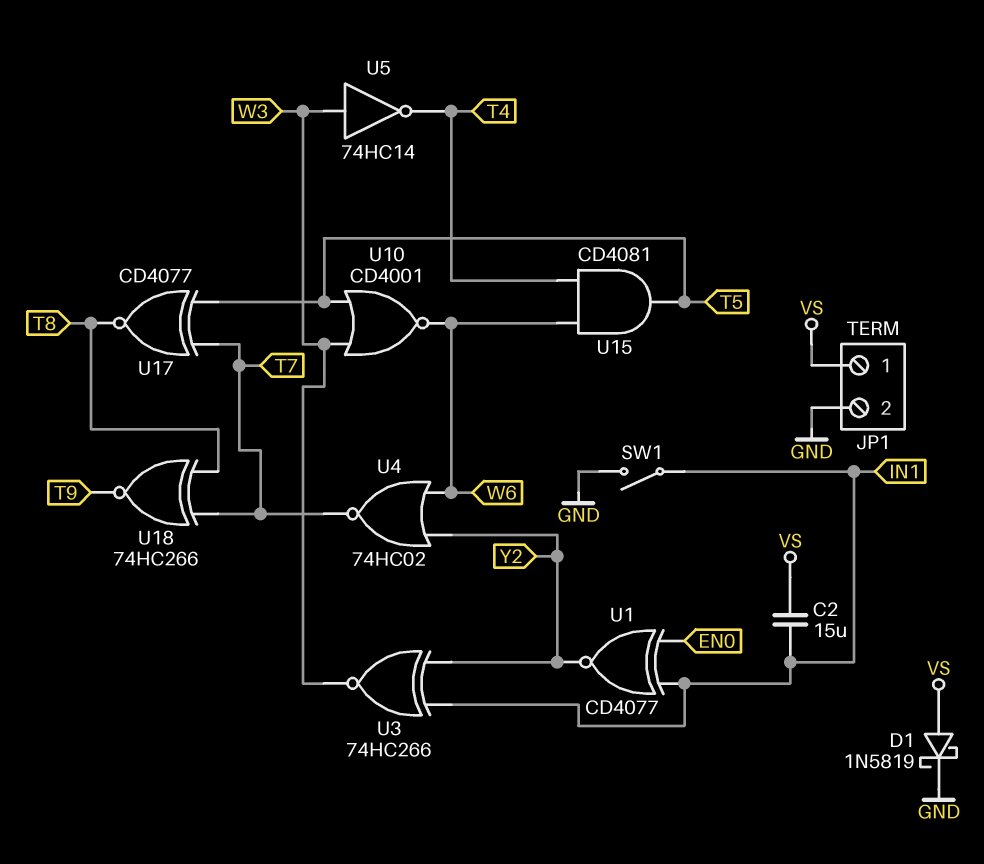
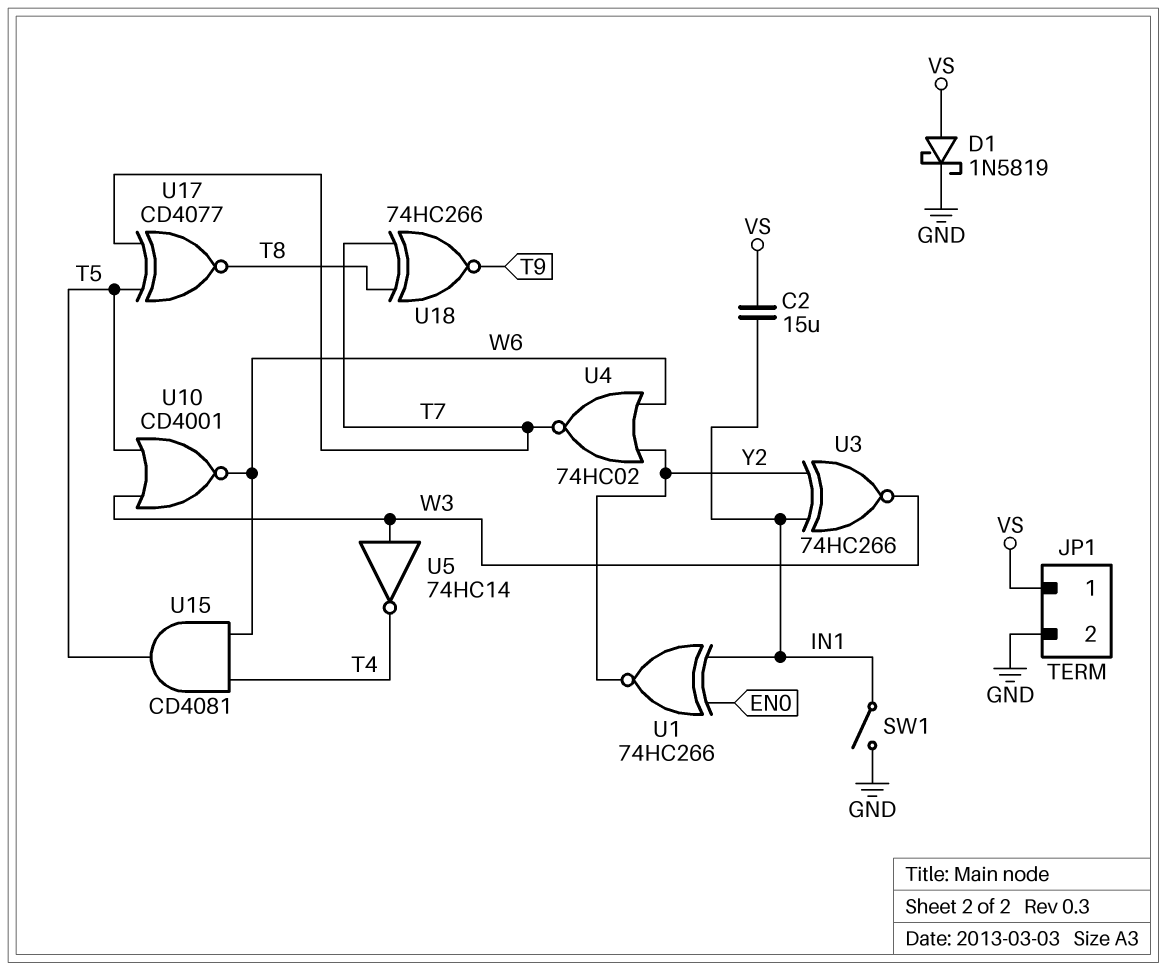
U1: XNOR CD4077 (in EN0, in IN1, out Y2) -> XNOR 74HC266 (in EN0, in IN1, out Y2)

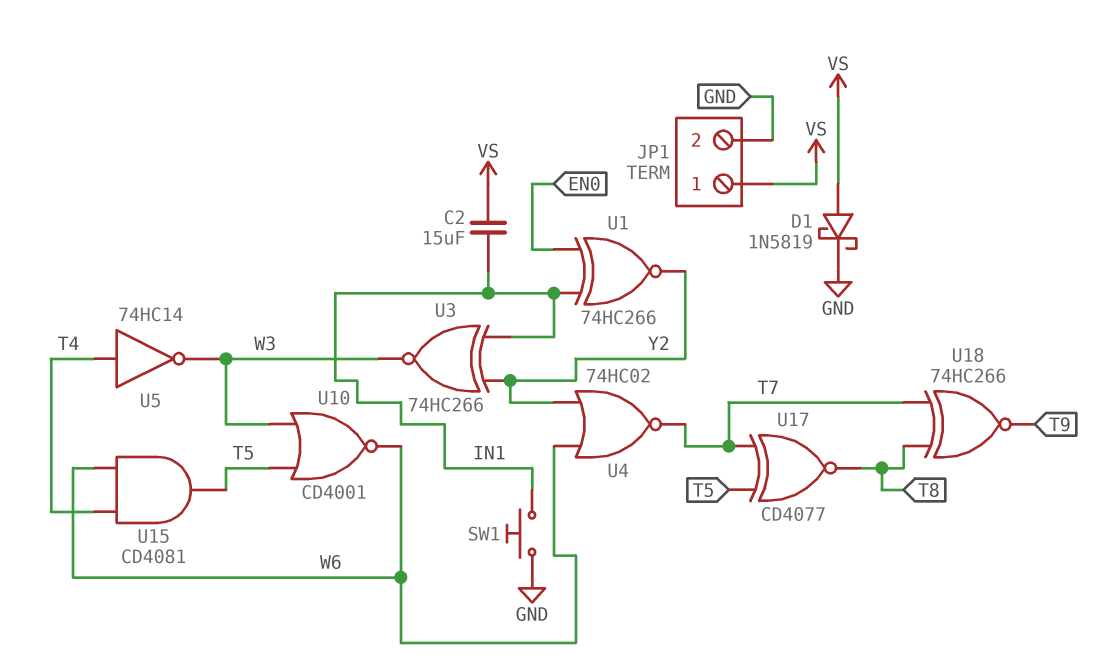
SW1: switch (GND, IN1) -> button (GND, IN1)
U5: NOT 74HC14 (in W3, out T4) -> NOT 74HC14 (in T4, out W3)

